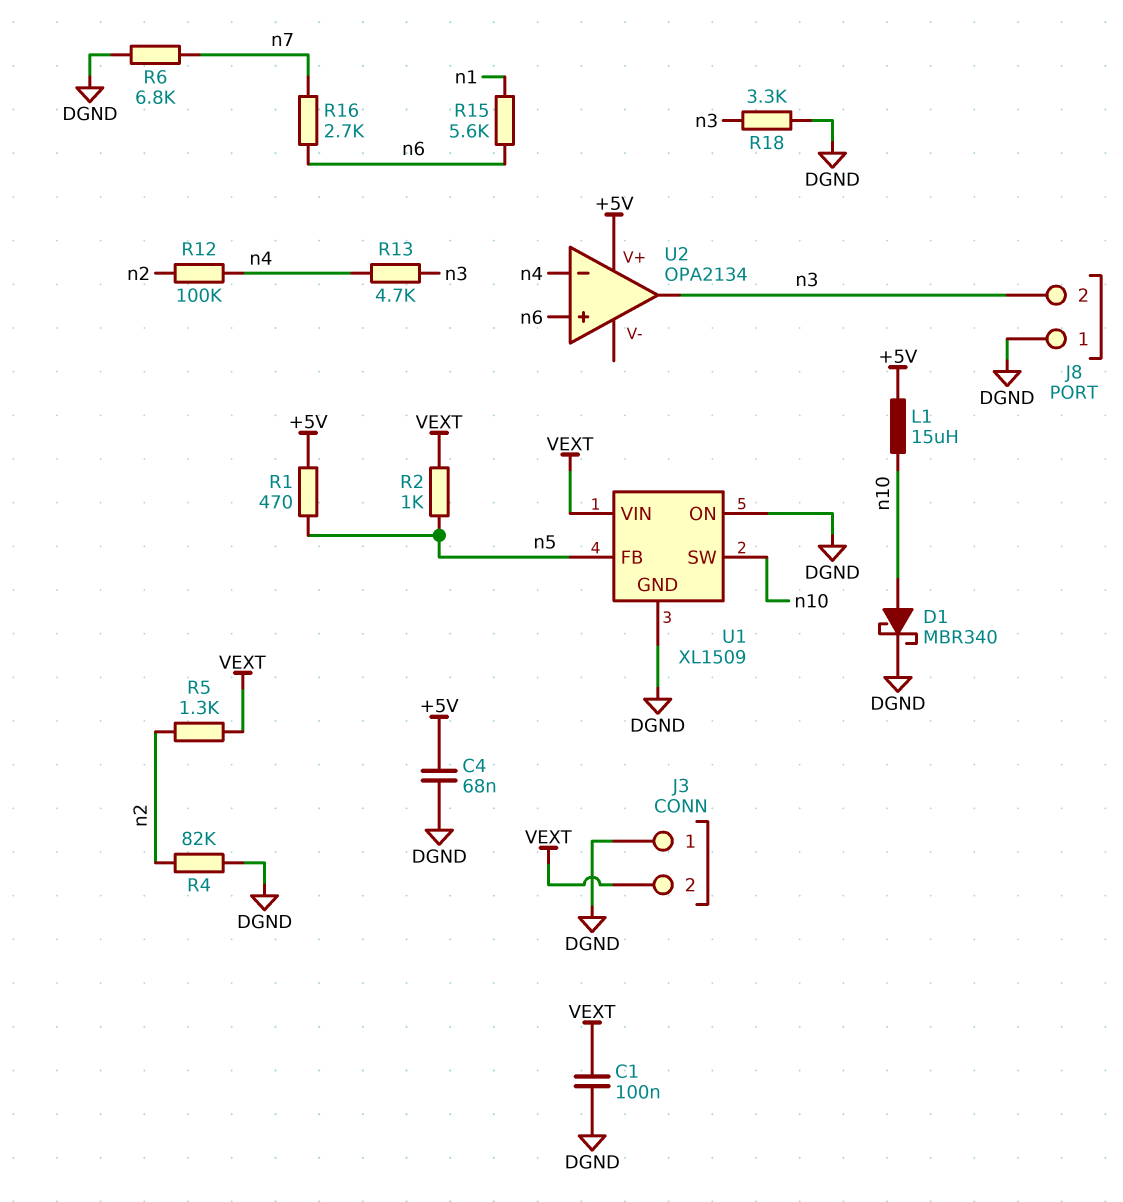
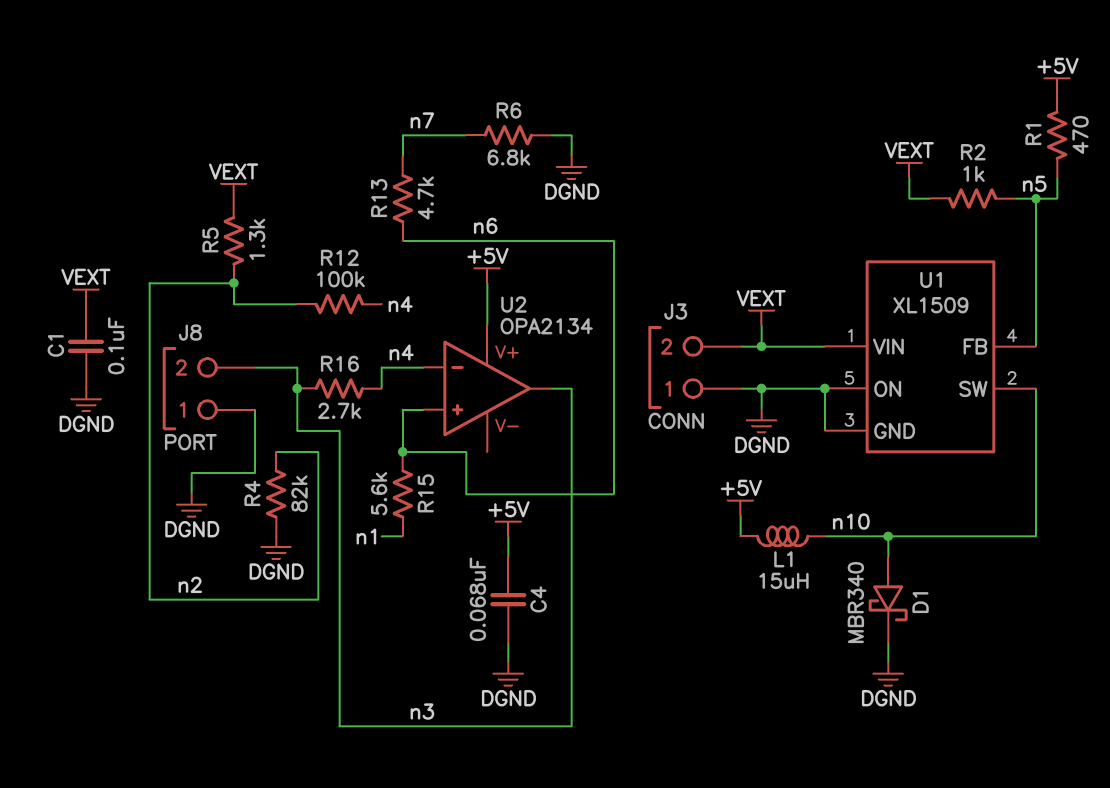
R13: 4.7k (n3, n4) -> 4.7k (n6, n7)
R16: 2.7k (n6, n7) -> 2.7k (n3, n4)
R18: 3.3k (DGND, n3) -> none

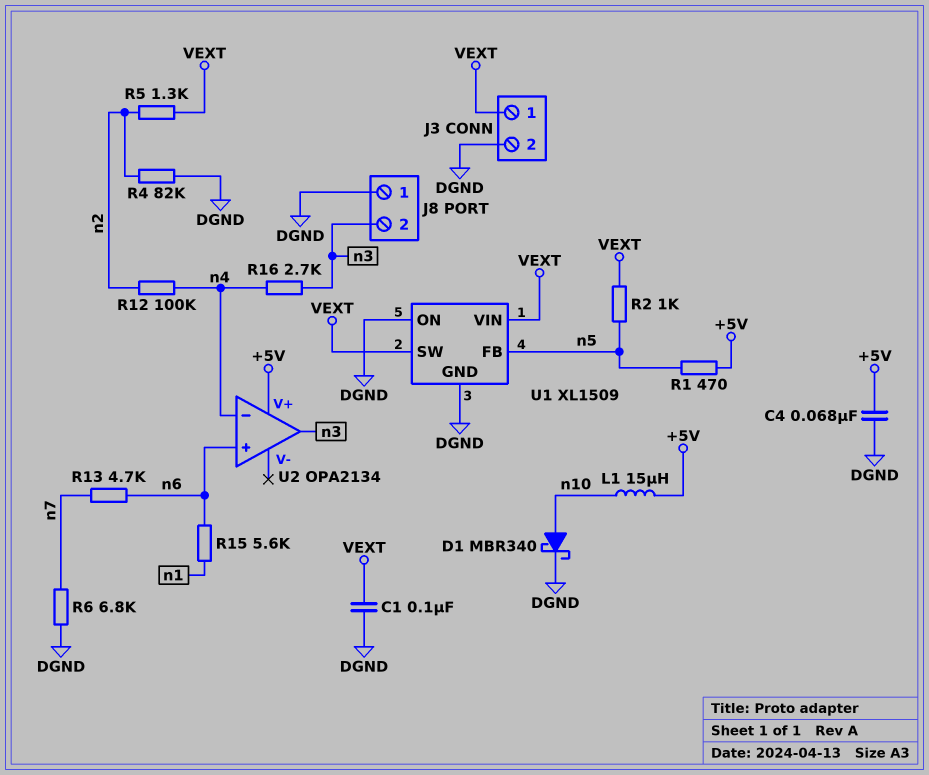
J3 pin 1: DGND -> VEXT
J3 pin 2: VEXT -> DGND
U1 pin SW: n10 -> VEXT

